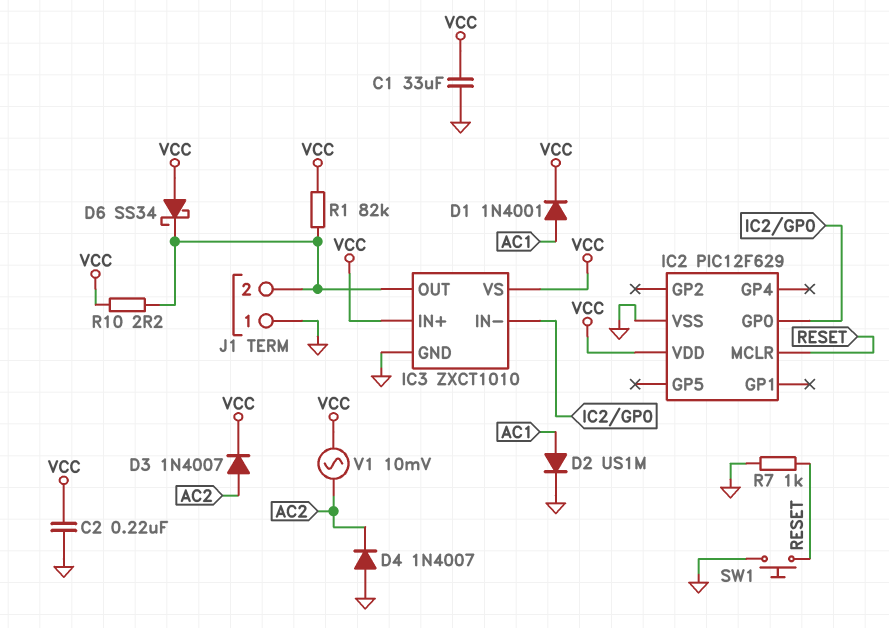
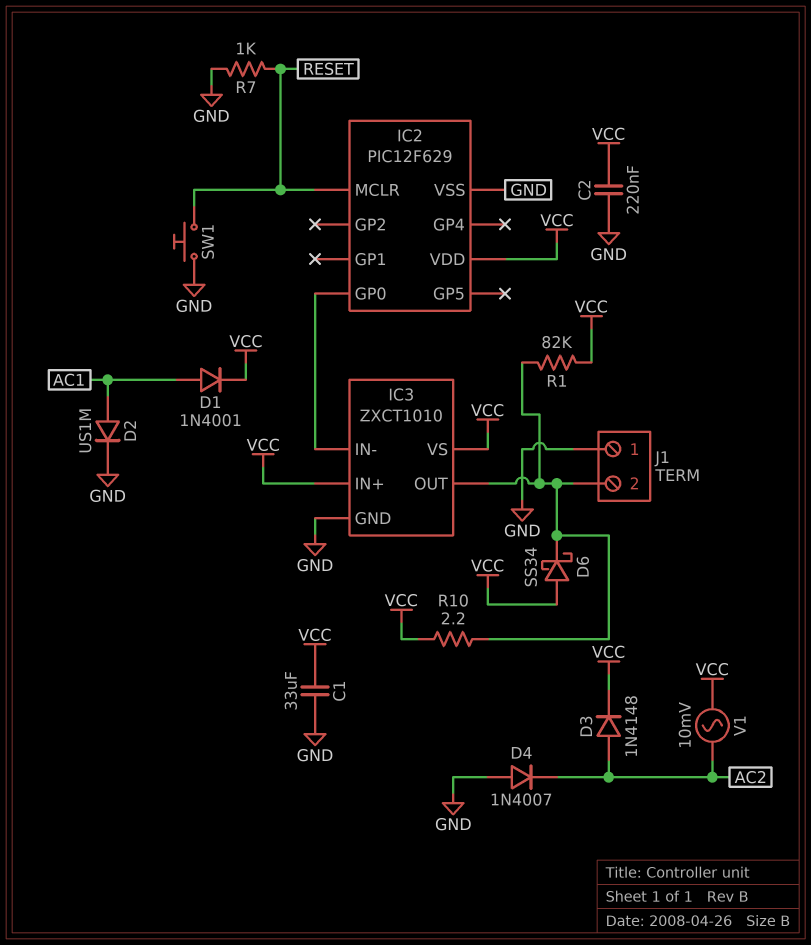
D3: diode 1N4007 (A AC2, K VCC) -> diode 1N4148 (A AC2, K VCC)

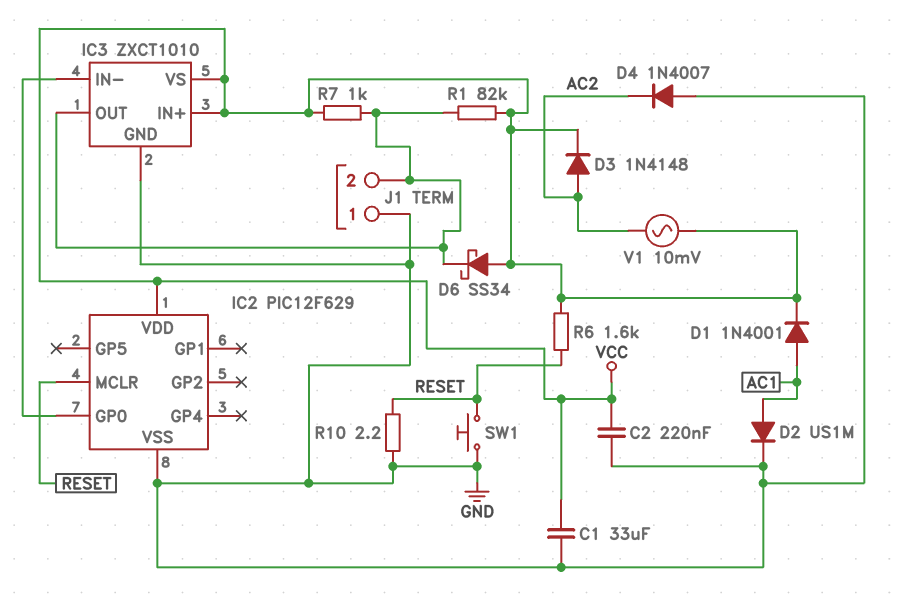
R6: none -> 1.6k (RESET, VCC)
R7: 1k (GND, RESET) -> 1k (IC3/OUT, VCC)
R10: 2.2 (IC3/OUT, VCC) -> 2.2 (GND, RESET)

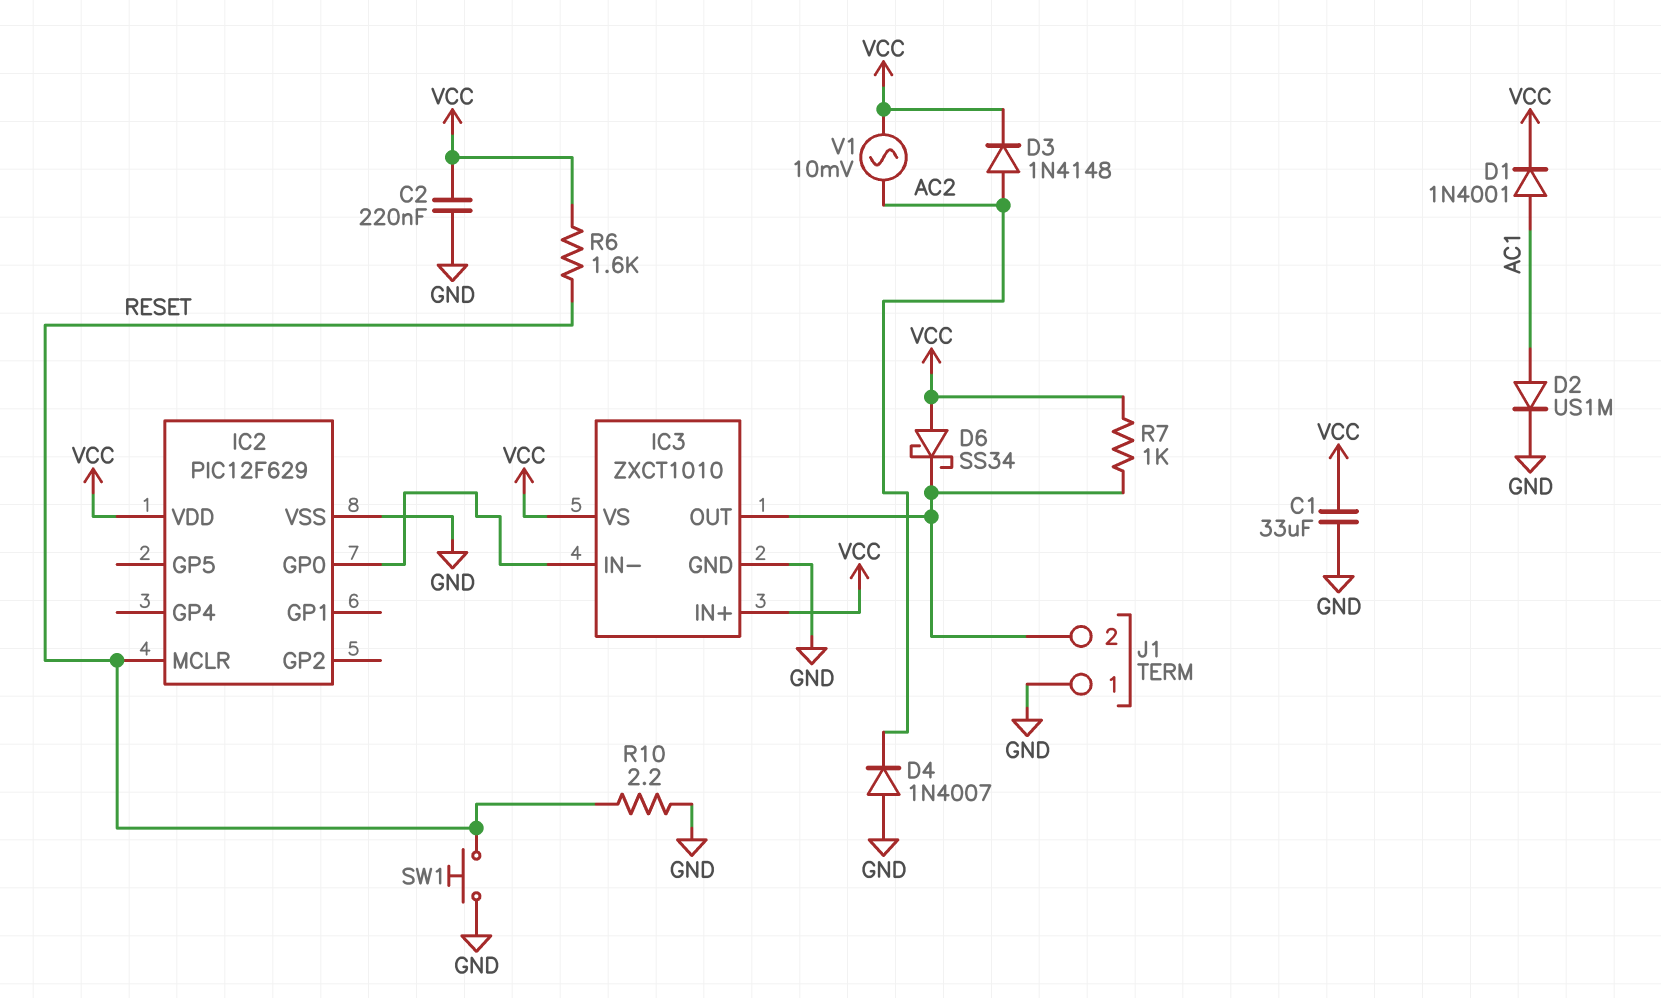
R1: 82k (IC3/OUT, VCC) -> none

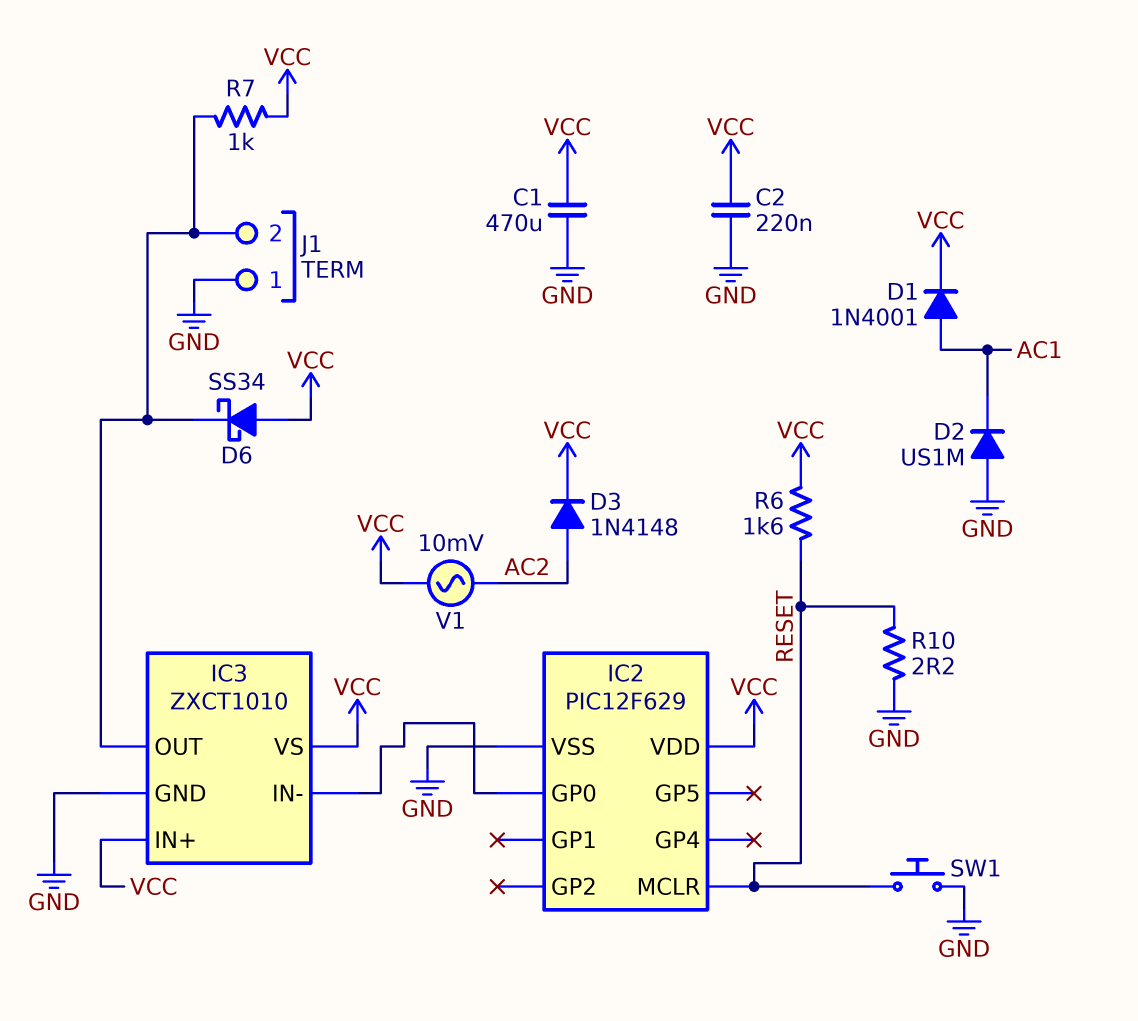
C1: 33uF (GND, VCC) -> 470uF (GND, VCC)
D2: diode US1M (A AC1, K GND) -> diode US1M (A GND, K AC1)
D4: diode 1N4007 (A GND, K AC2) -> none

